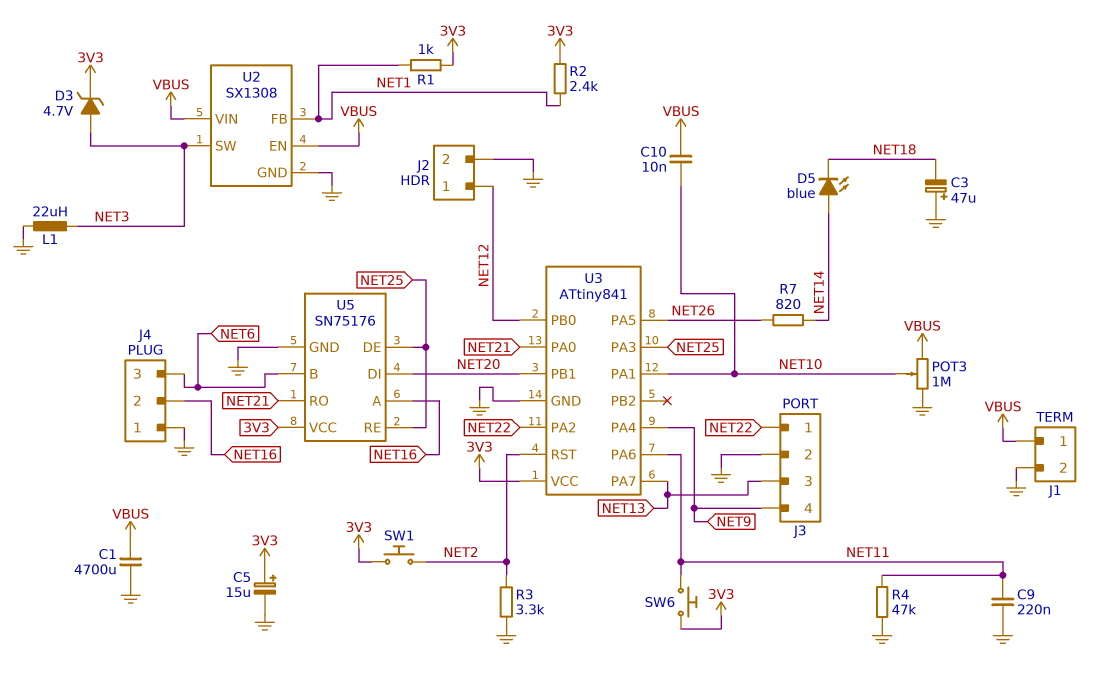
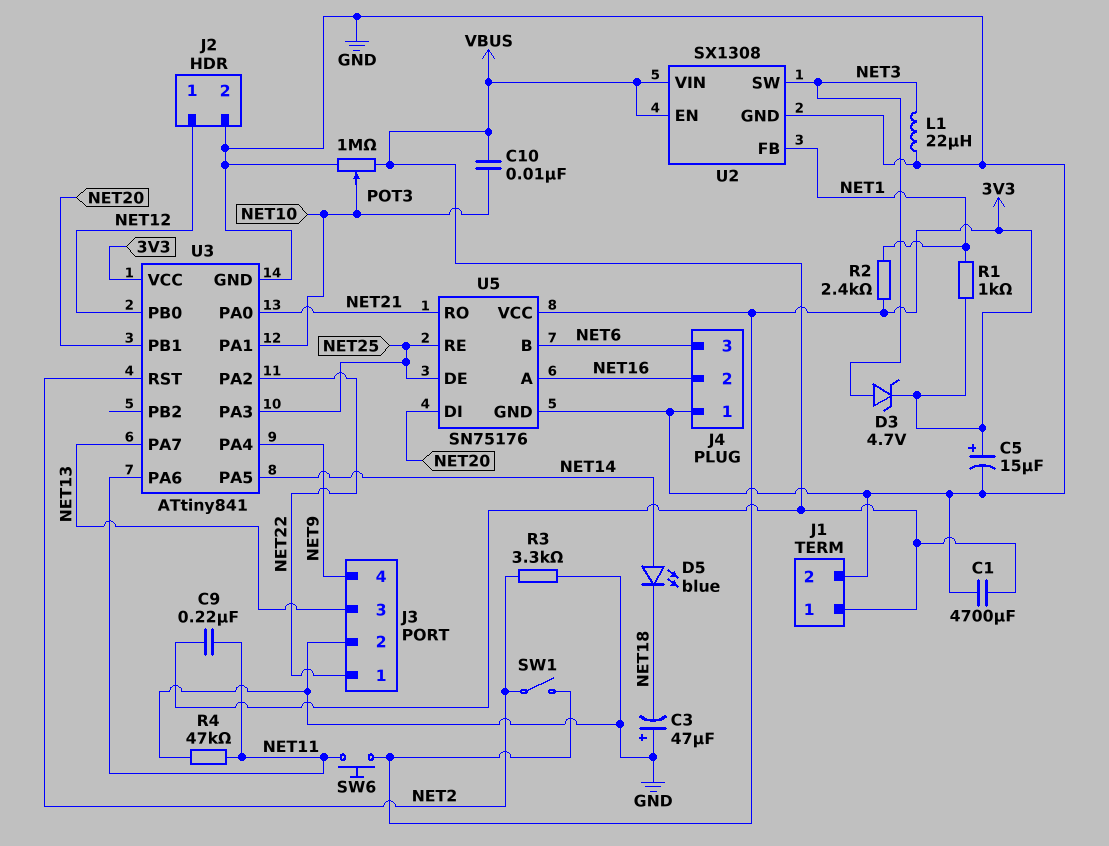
C9: 220nF (GND, NET11) -> 220nF (NET11, VBUS)
R7: 820 (NET14, NET26) -> none
SW1: button (3V3, NET2) -> switch (3V3, NET2)
U3 pin PA5: NET26 -> NET14

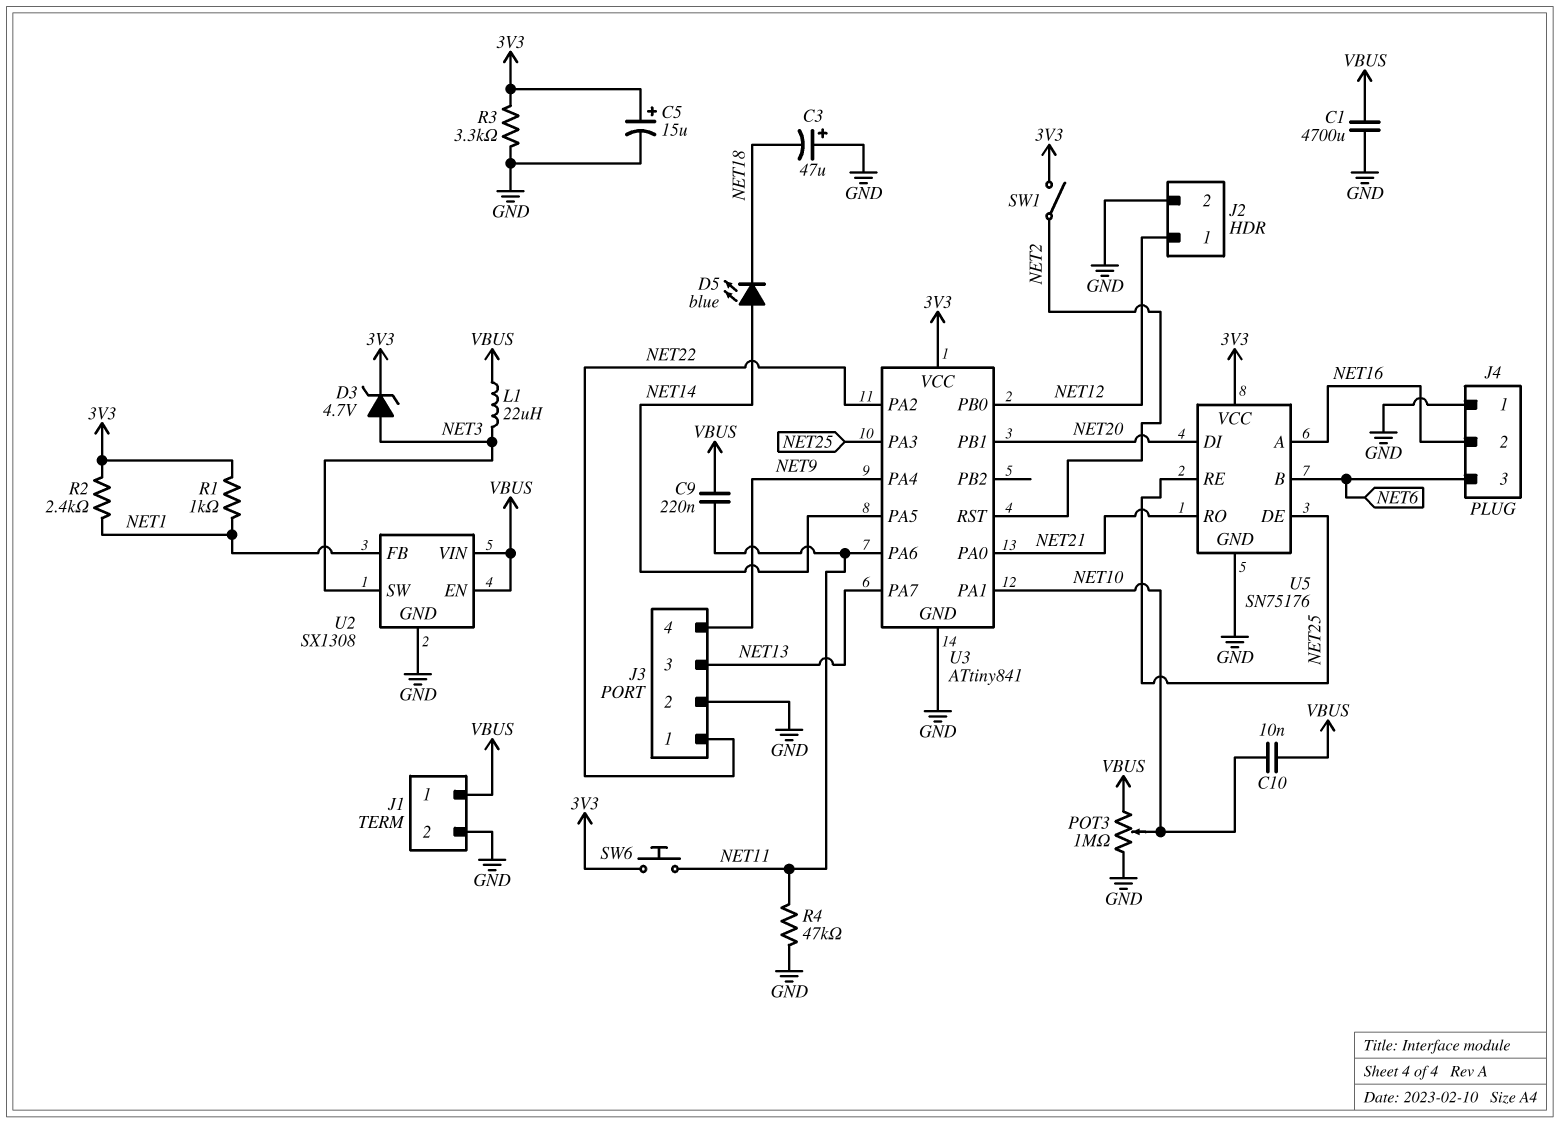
L1: 22uH (GND, NET3) -> 22uH (NET3, VBUS)
R3: 3.3k (GND, NET2) -> 3.3k (3V3, GND)

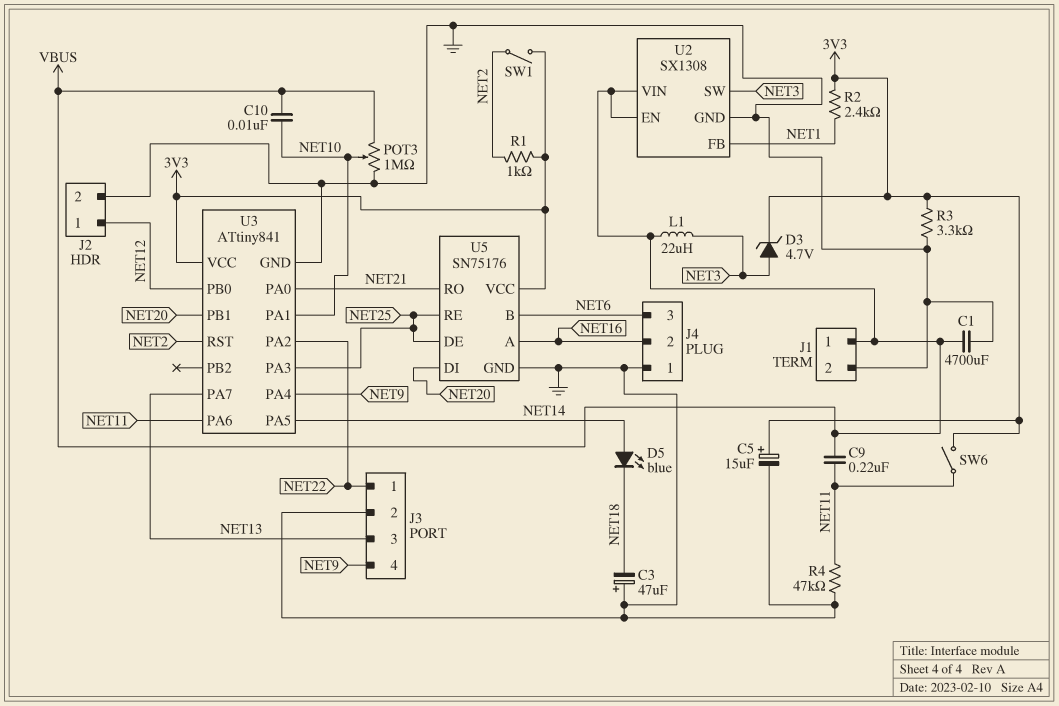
R1: 1k (3V3, NET1) -> 1k (3V3, NET2)
SW6: button (3V3, NET11) -> switch (3V3, NET11)

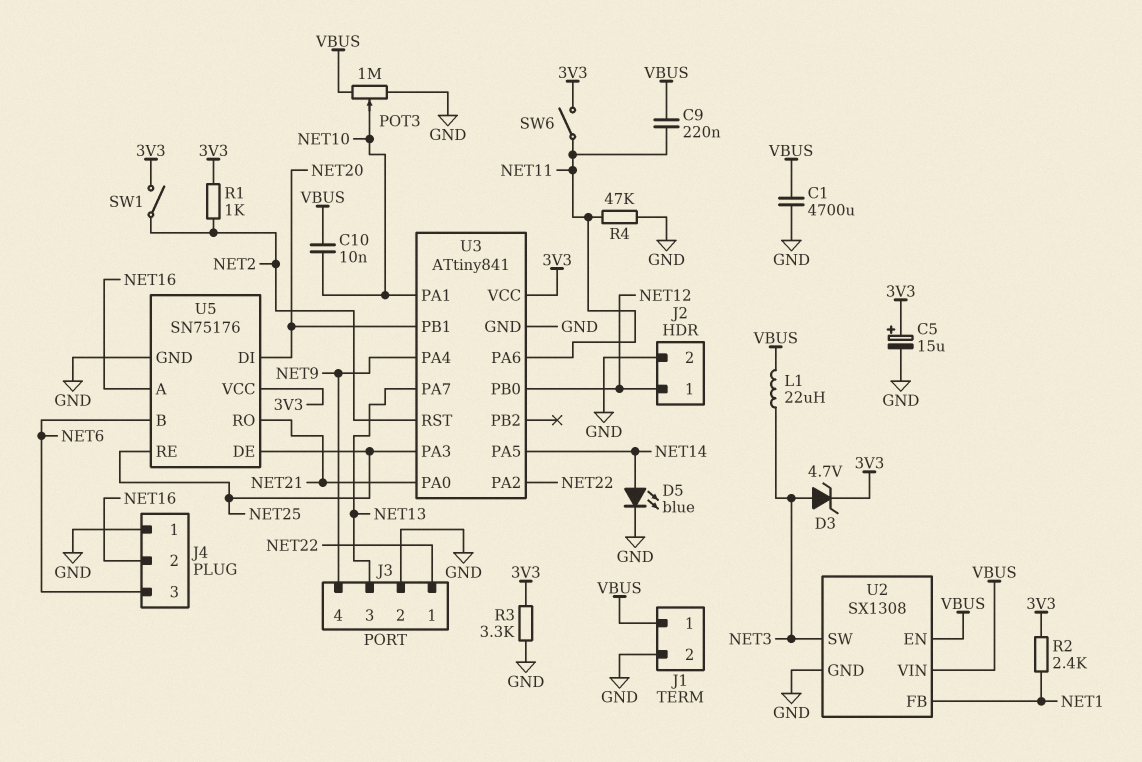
C3: 47uF (plus GND, minus NET18) -> none
D5: LED blue (A NET14, K NET18) -> LED blue (A NET14, K GND)

